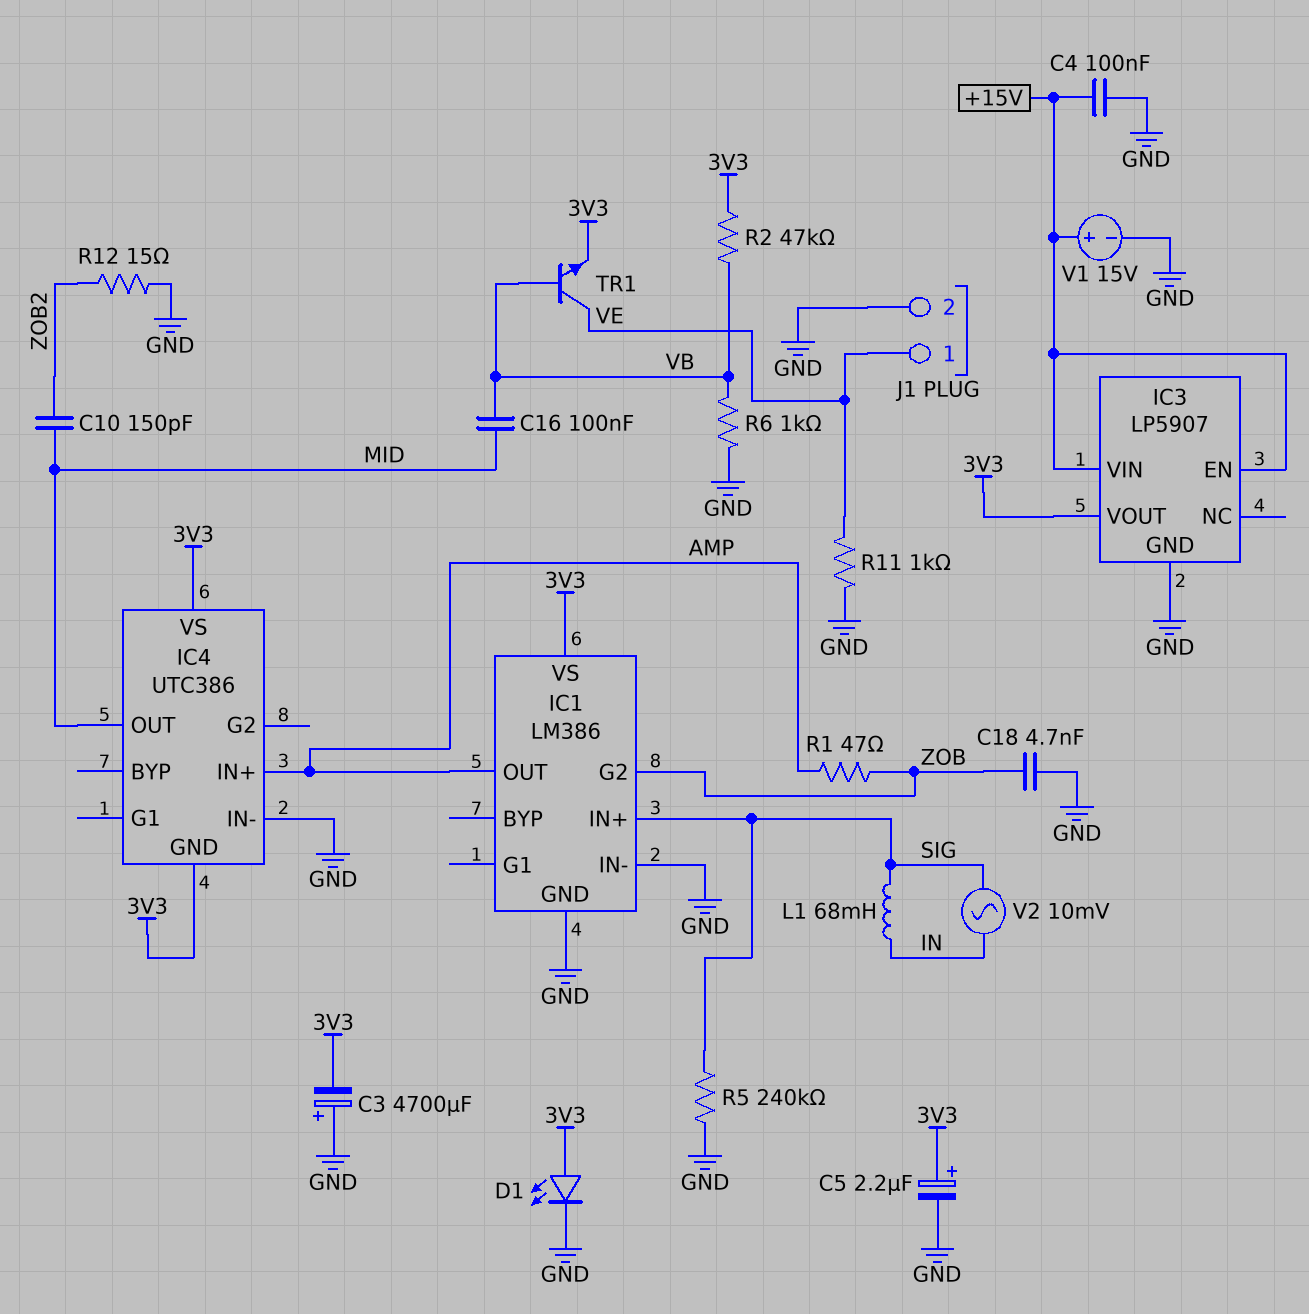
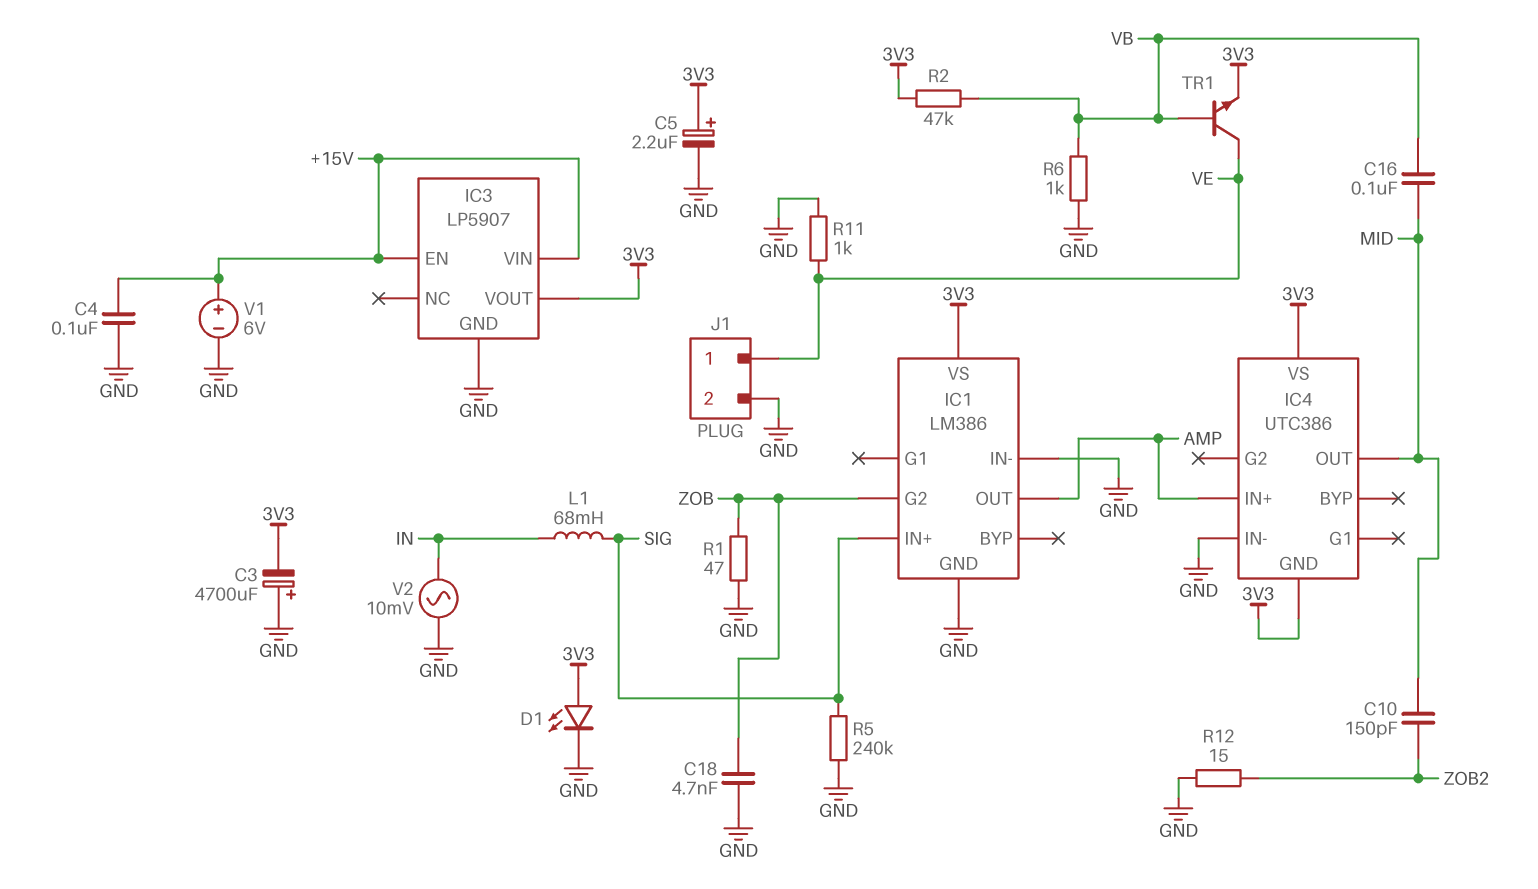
R1: 47 (AMP, ZOB) -> 47 (GND, ZOB)
V1: 15V (plus +15V, minus GND) -> 6V (plus +15V, minus GND)
V2: AC 10mV (IN, SIG) -> AC 10mV (GND, IN)

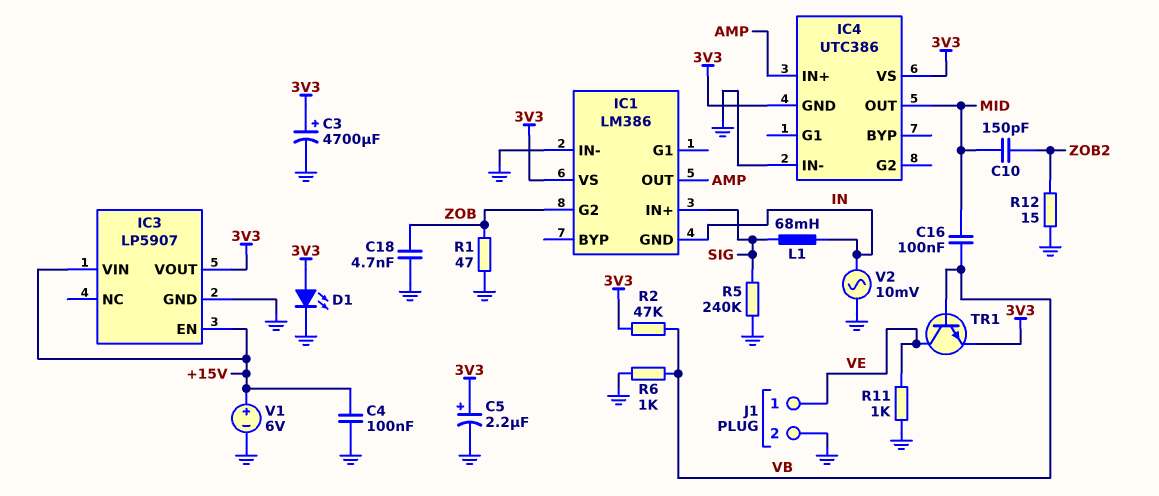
C3: 4700uF (plus GND, minus 3V3) -> 4700uF (plus 3V3, minus GND)
IC1 pin GND: GND -> IN

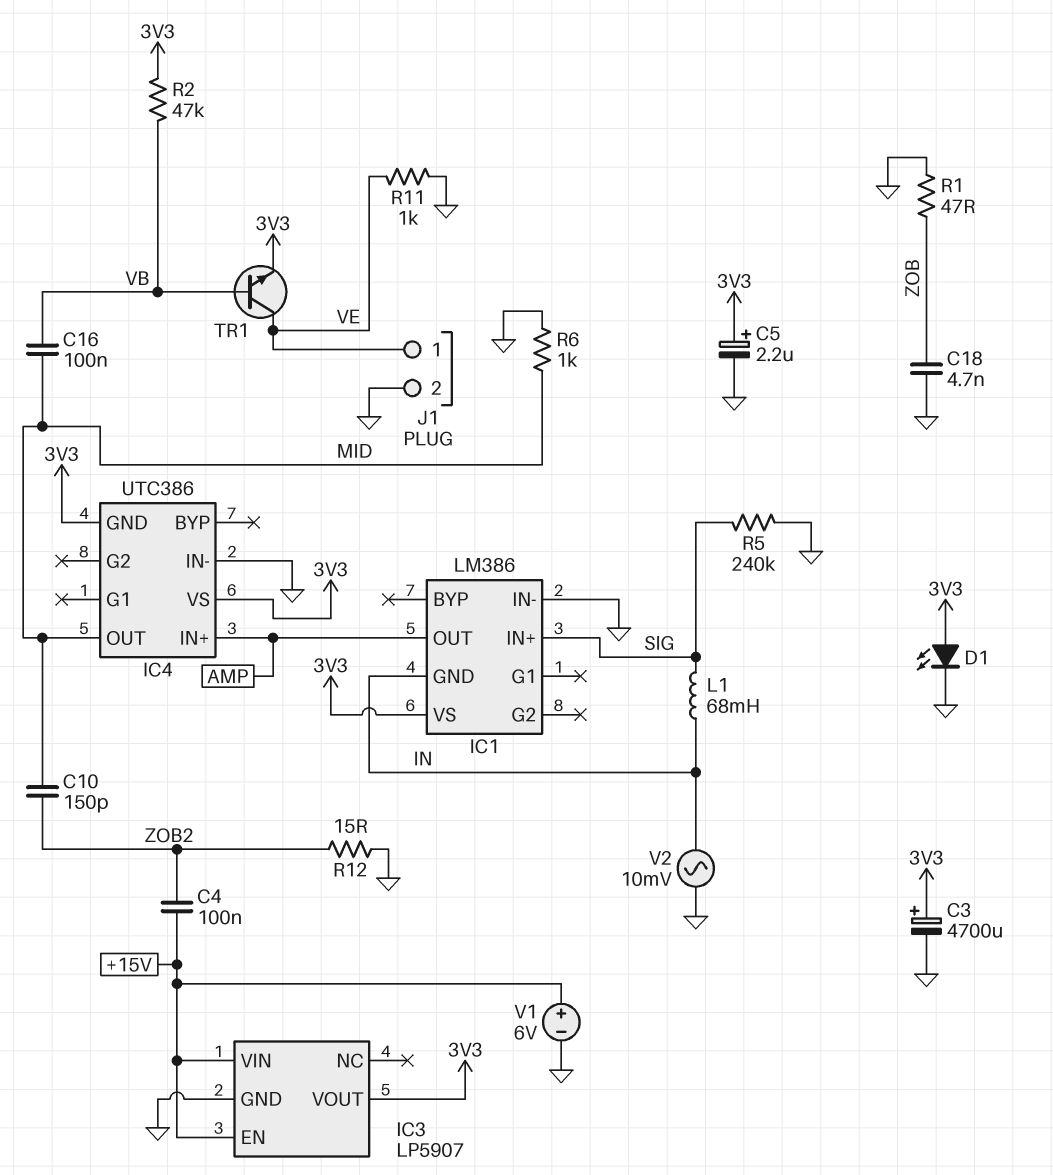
C4: 100nF (+15V, GND) -> 100nF (+15V, ZOB2)
IC1 pin G2: ZOB -> none
R6: 1k (GND, VB) -> 1k (GND, MID)

